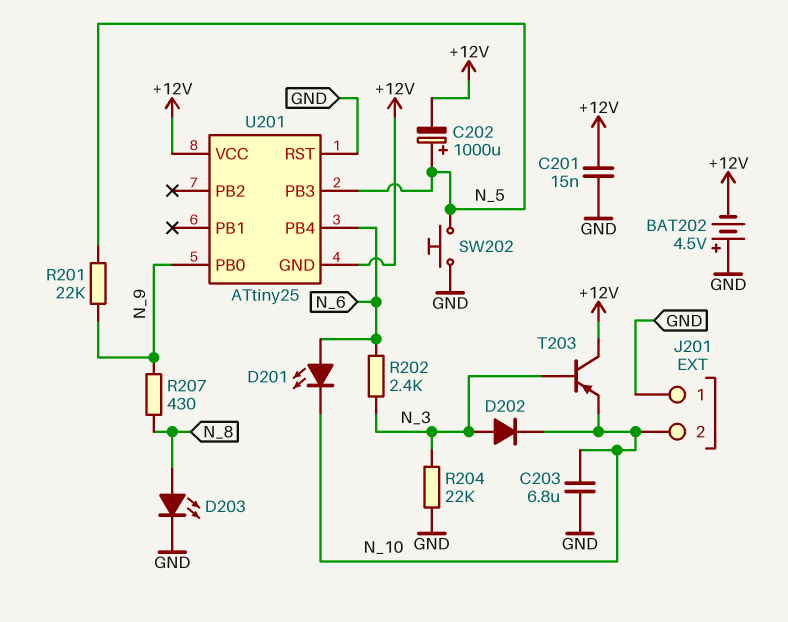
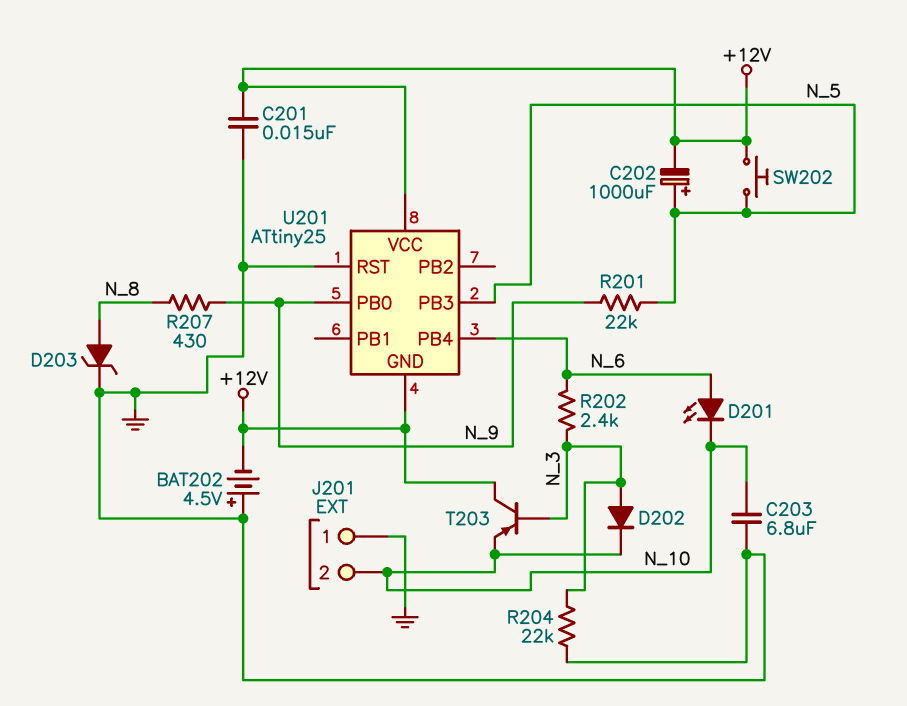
D203: LED (A N_8, K GND) -> zener (A N_8, K GND)
SW202: button (GND, N_5) -> button (+12V, N_5)

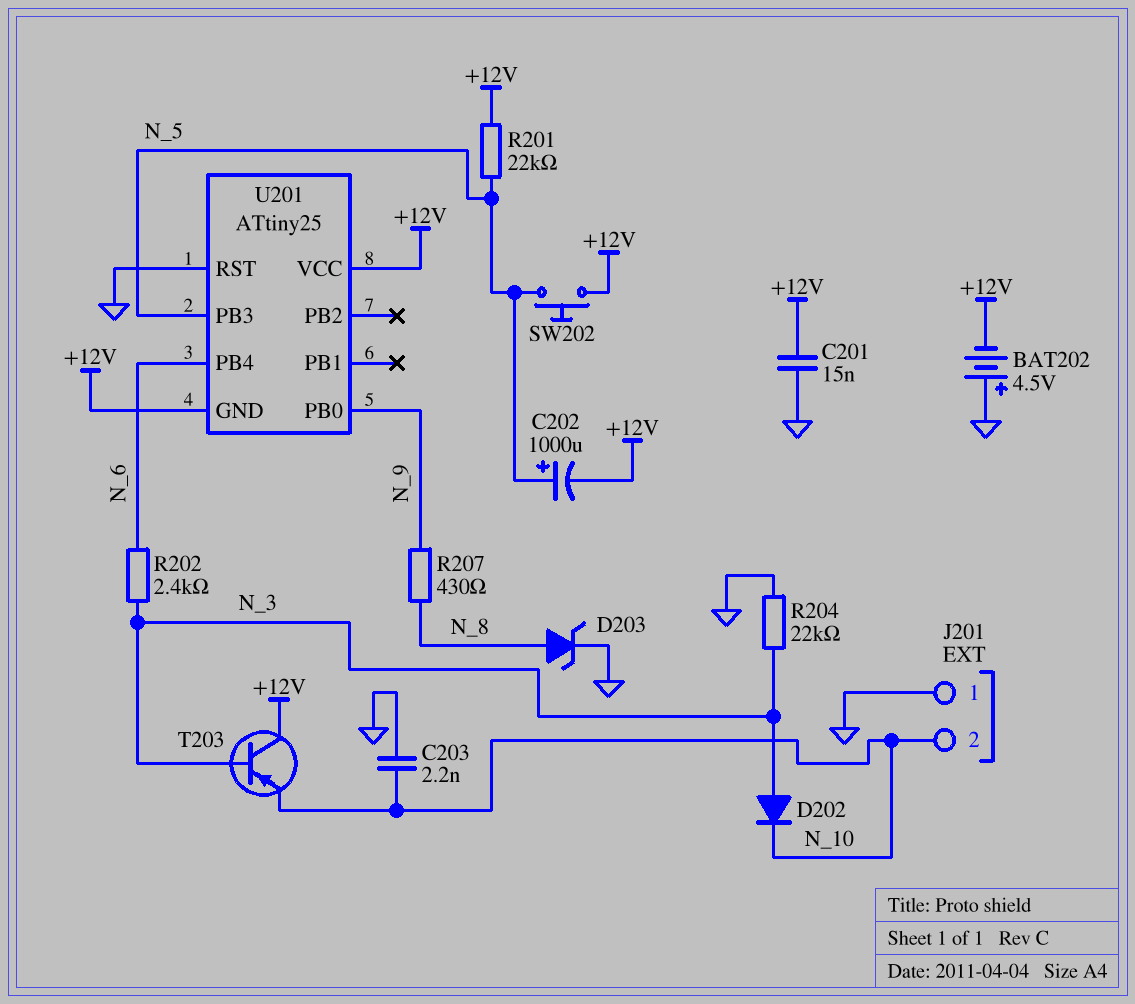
C203: 6.8uF (GND, N_10) -> 2.2nF (GND, N_10)
D201: LED (A N_6, K N_10) -> none
R201: 22k (N_5, N_9) -> 22k (+12V, N_5)

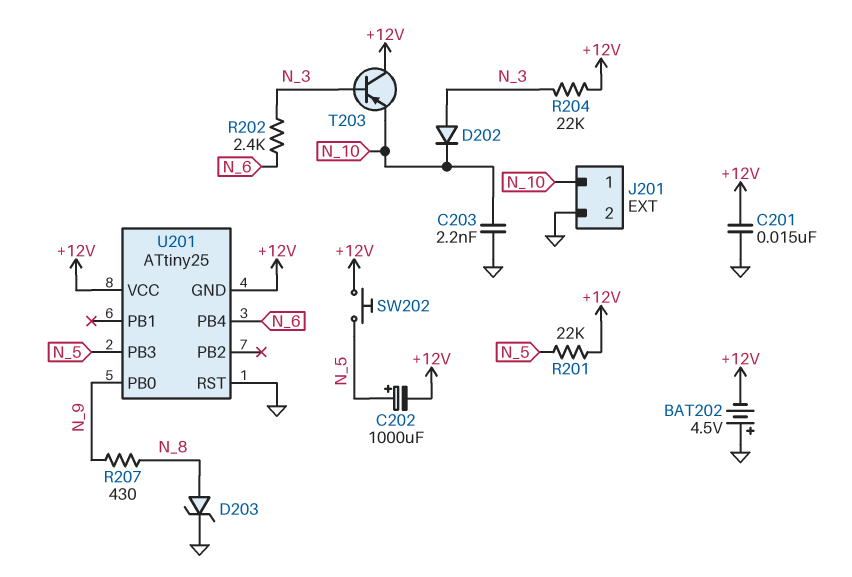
J201 pin 1: GND -> N_10
J201 pin 2: N_10 -> GND
R204: 22k (GND, N_3) -> 22k (+12V, N_3)

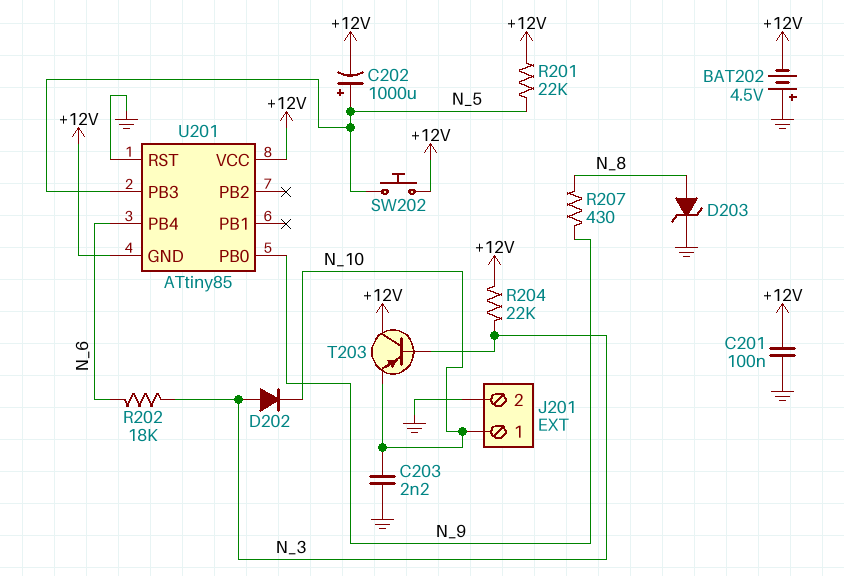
C201: 15nF (+12V, GND) -> 100nF (+12V, GND)
R202: 2.4k (N_3, N_6) -> 18k (N_3, N_6)
U201: ATtiny25 -> ATtiny85

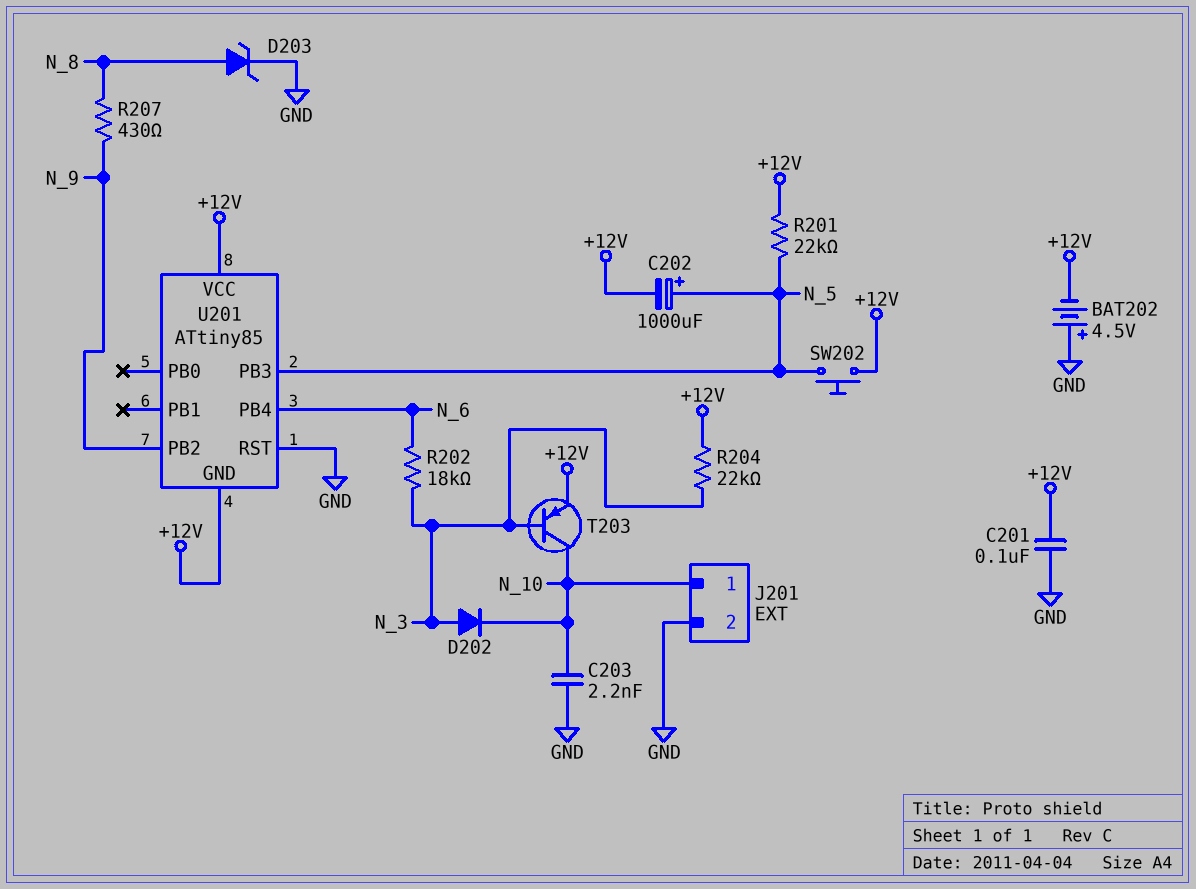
T203: PNP (B N_3, C +12V, E N_10) -> PNP (B N_3, C N_10, E +12V)
U201 pin PB0: N_9 -> none
U201 pin PB2: none -> N_9

